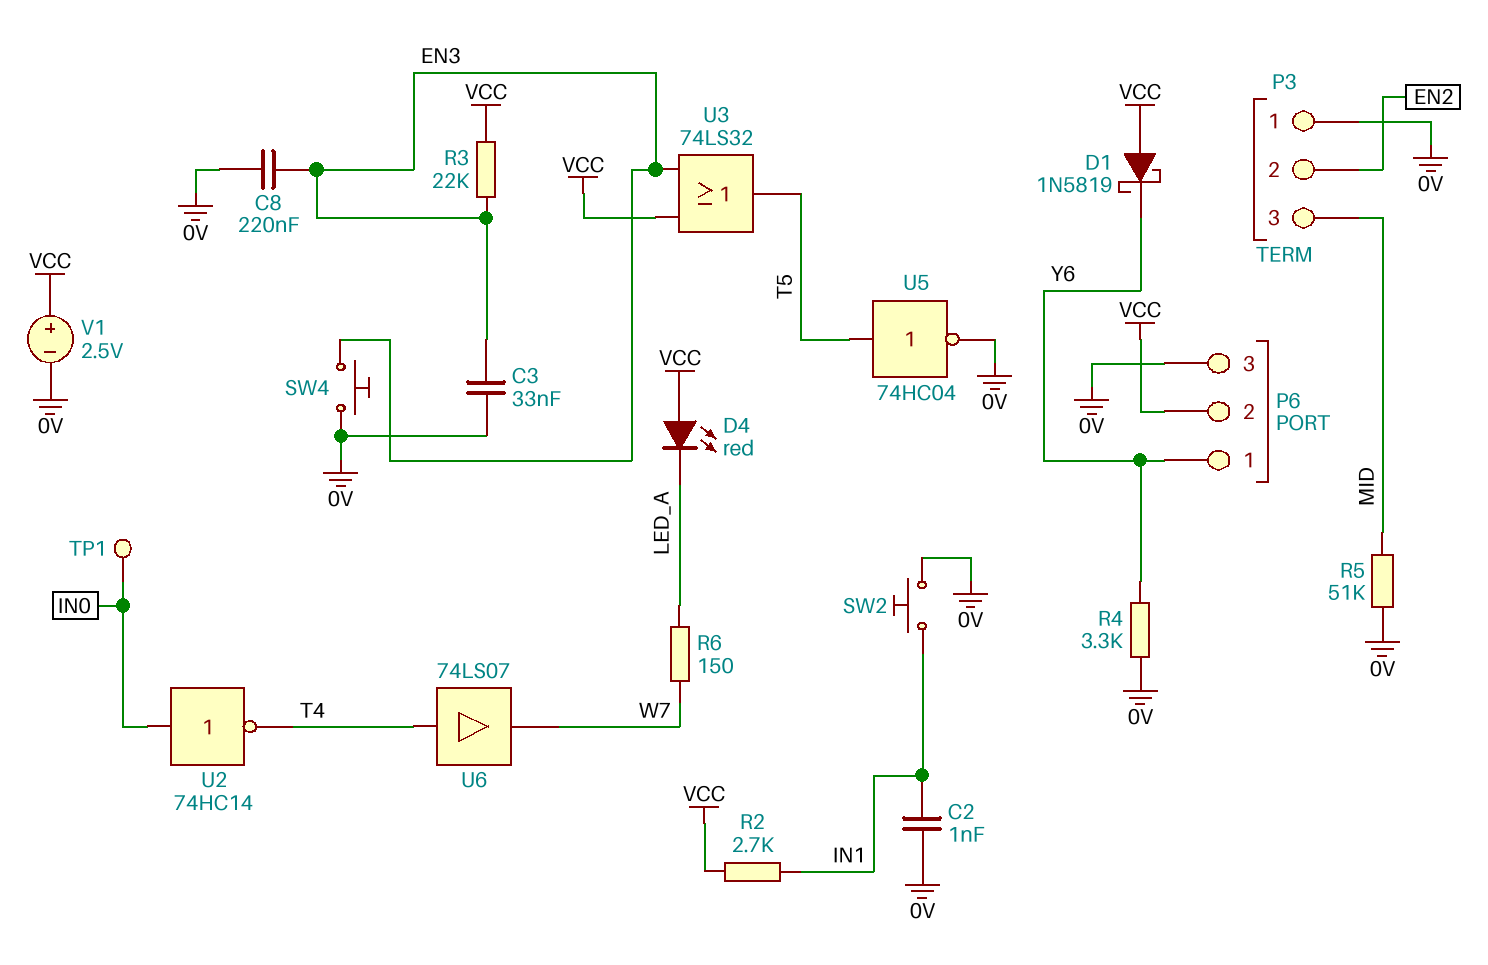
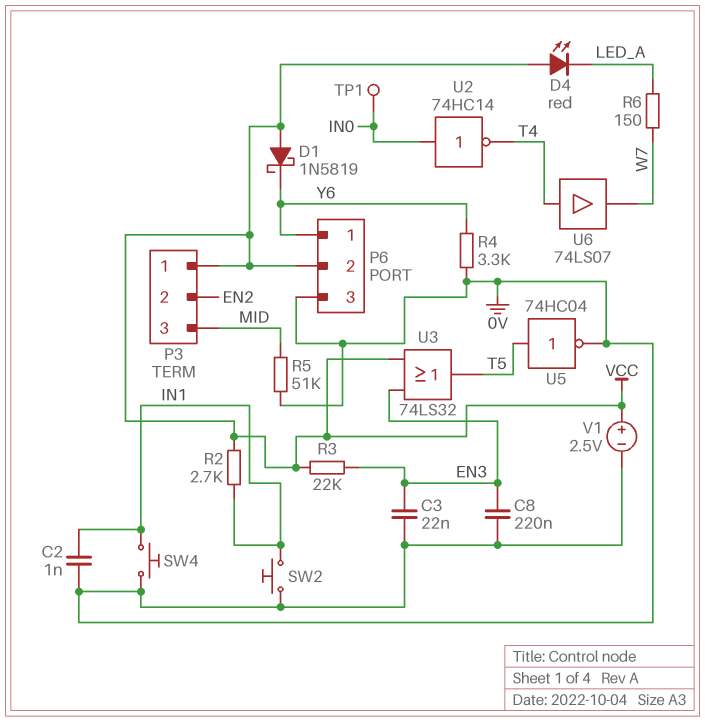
C3: 33nF (0V, EN3) -> 22nF (0V, EN3)
P3 pin 1: 0V -> VCC
SW4: button (0V, EN3) -> button (0V, IN1)

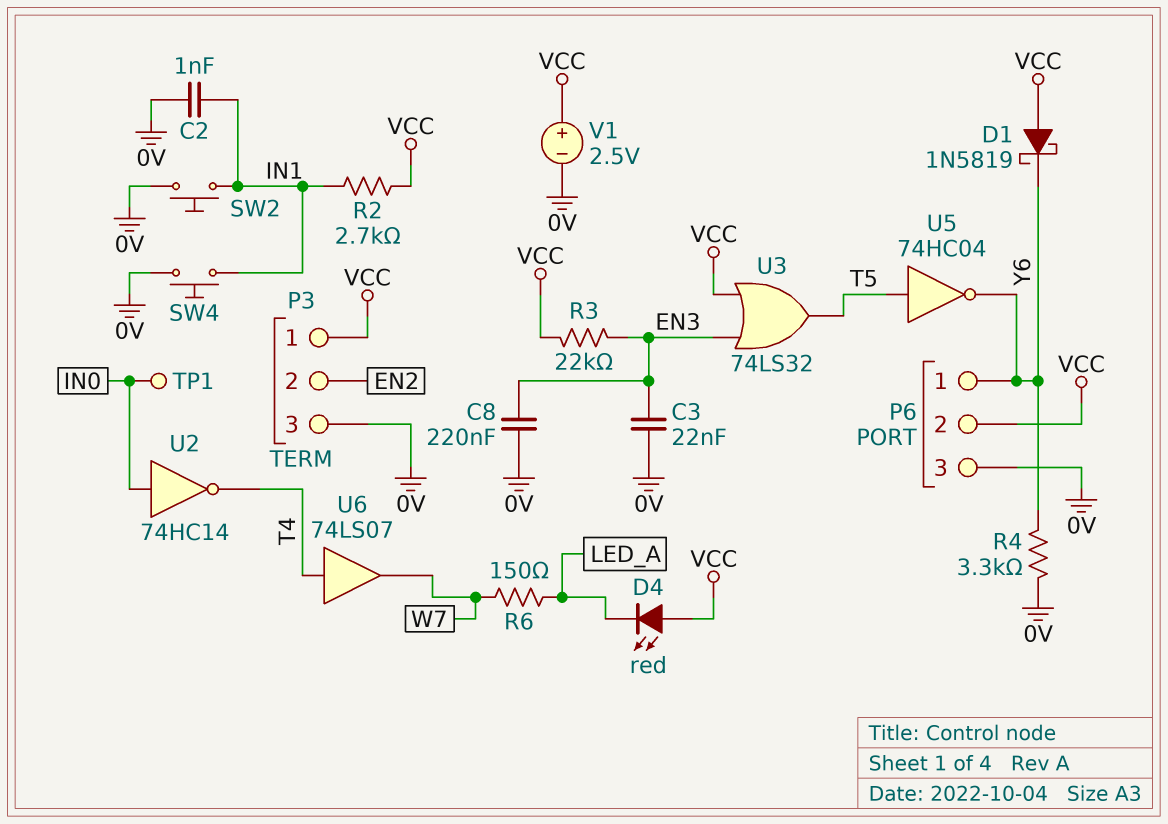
P3 pin 3: MID -> 0V
R5: 51k (0V, MID) -> none
U5: NOT 74HC04 (in T5, out 0V) -> NOT 74HC04 (in T5, out Y6)

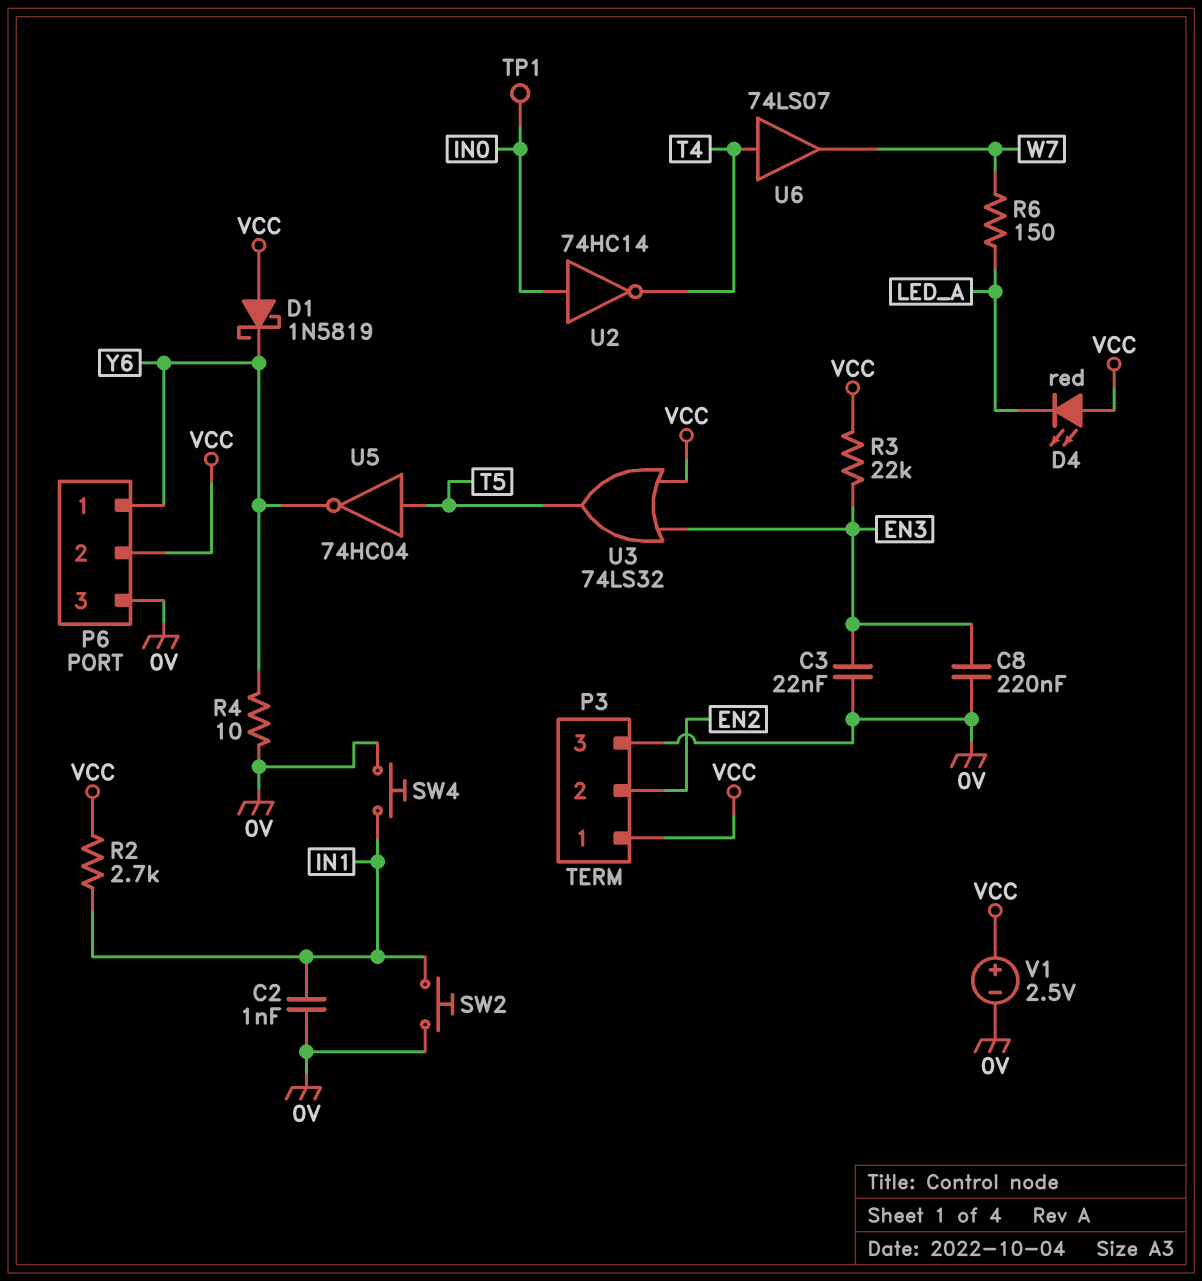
R4: 3.3k (0V, Y6) -> 10 (0V, Y6)

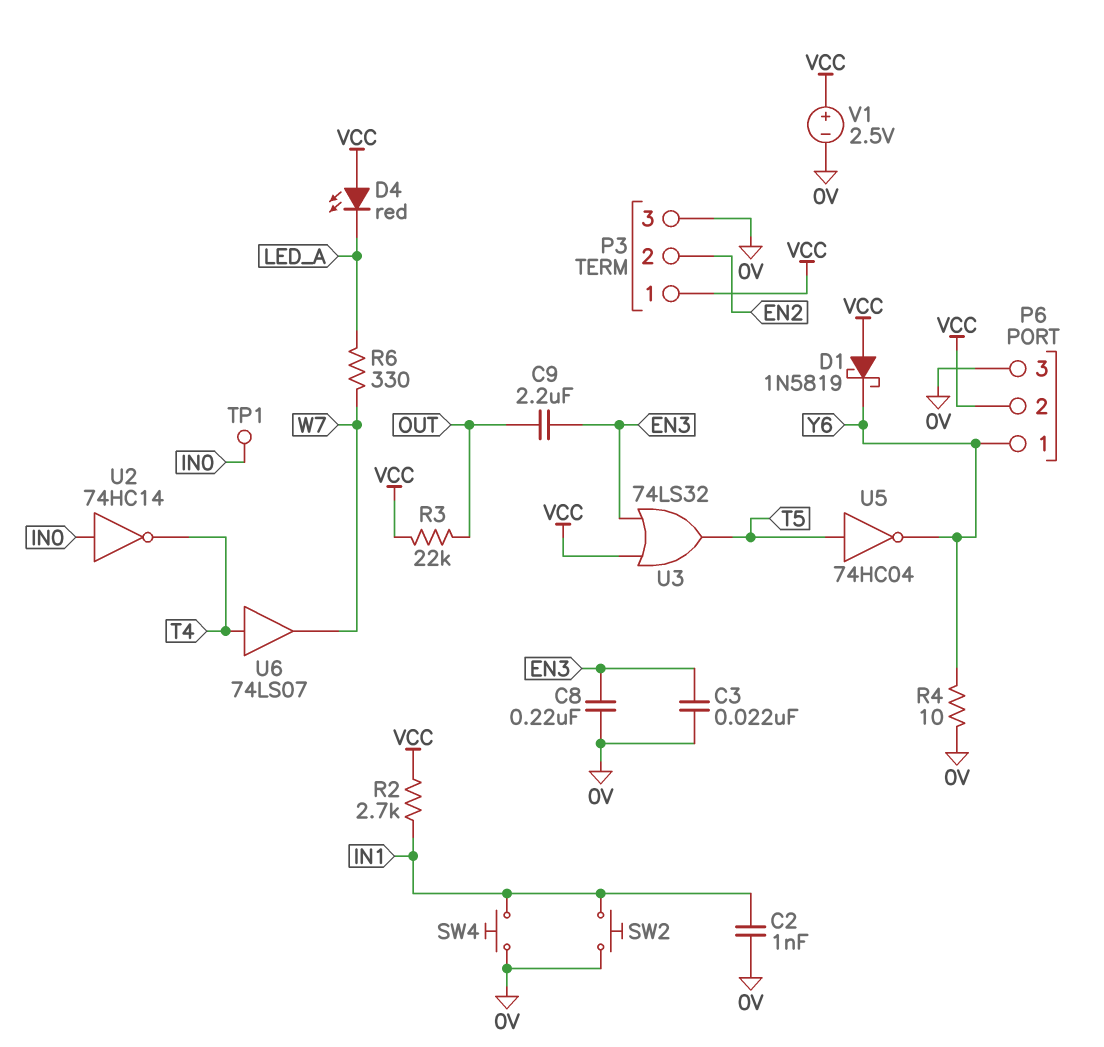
C9: none -> 2.2uF (EN3, OUT)
R3: 22k (EN3, VCC) -> 22k (OUT, VCC)
R6: 150 (LED_A, W7) -> 330 (LED_A, W7)

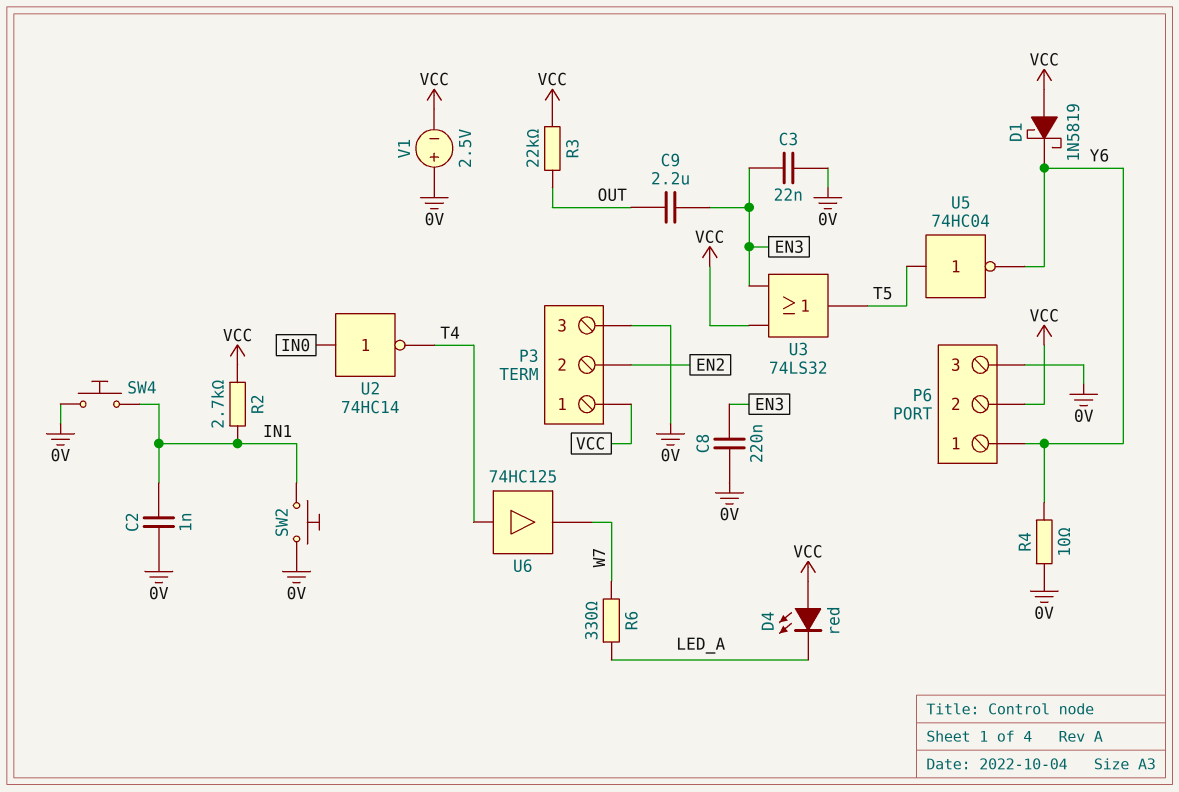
TP1: test point (IN0) -> none
U6: buffer 74LS07 (in T4, out W7) -> buffer 74HC125 (in T4, out W7)
V1: 2.5V (plus VCC, minus 0V) -> 2.5V (plus 0V, minus VCC)

